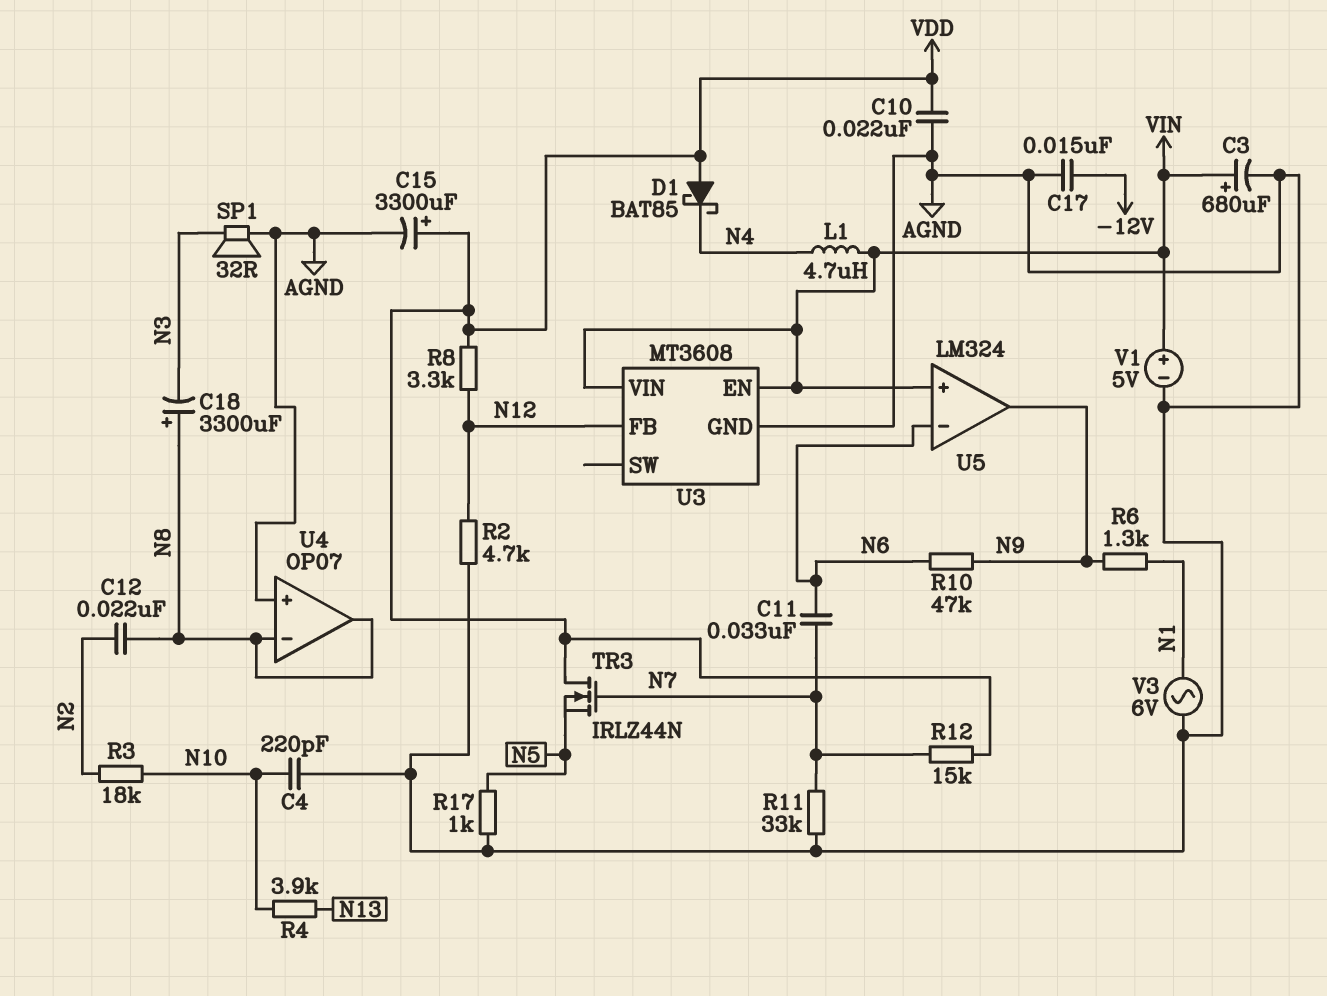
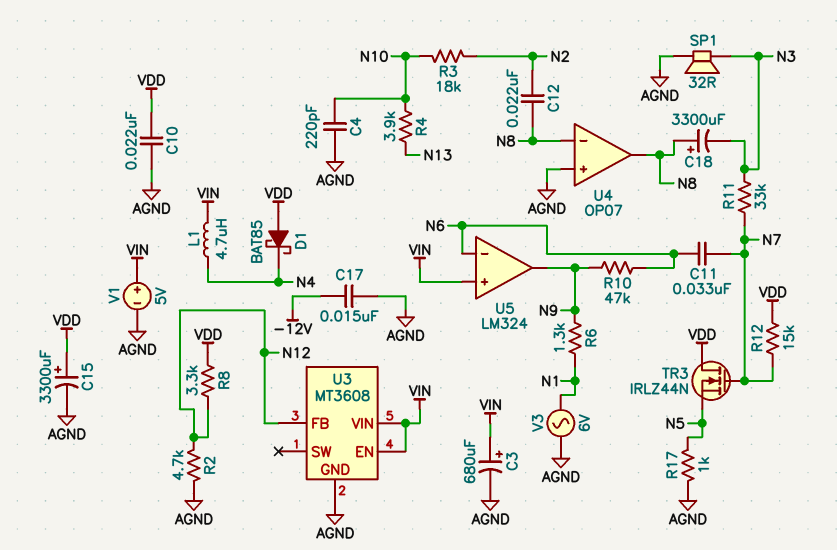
R11: 33k (AGND, N7) -> 33k (N3, N7)

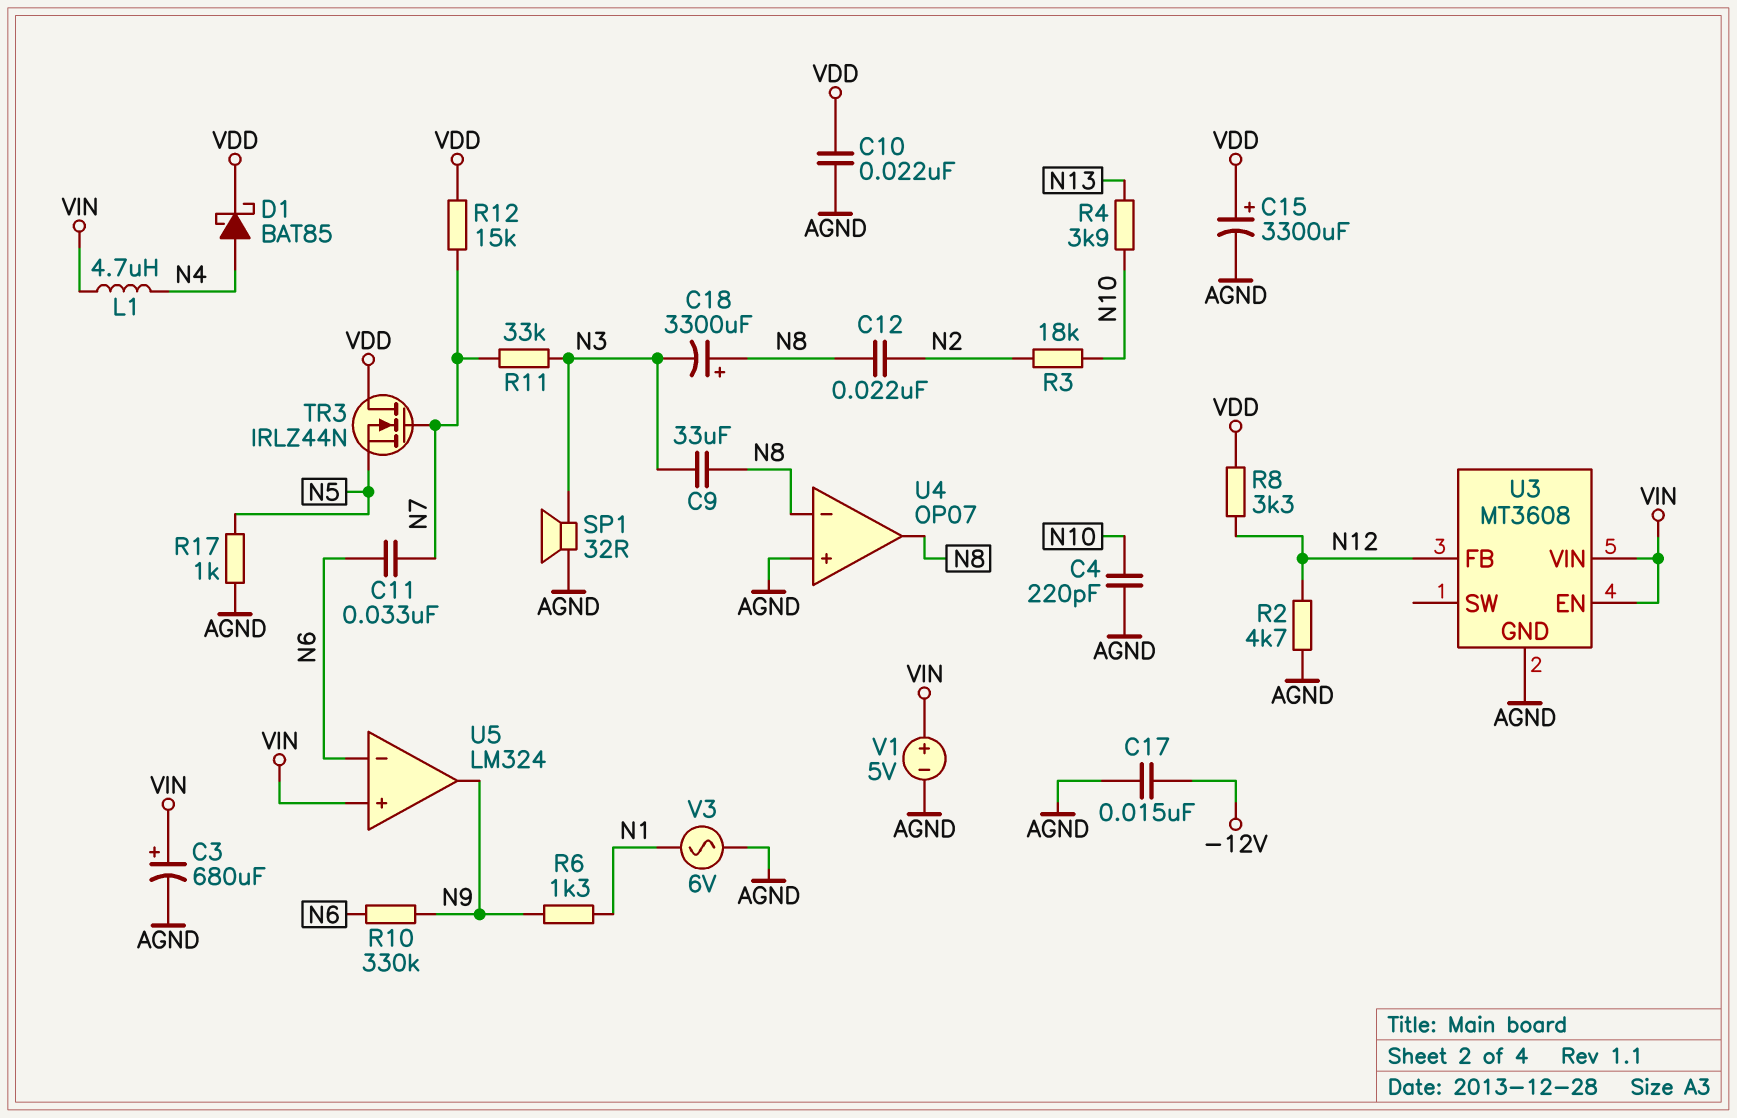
C9: none -> 33uF (N3, N8)
D1: schottky BAT85 (A VDD, K N4) -> schottky BAT85 (A N4, K VDD)
R10: 47k (N6, N9) -> 330k (N6, N9)

